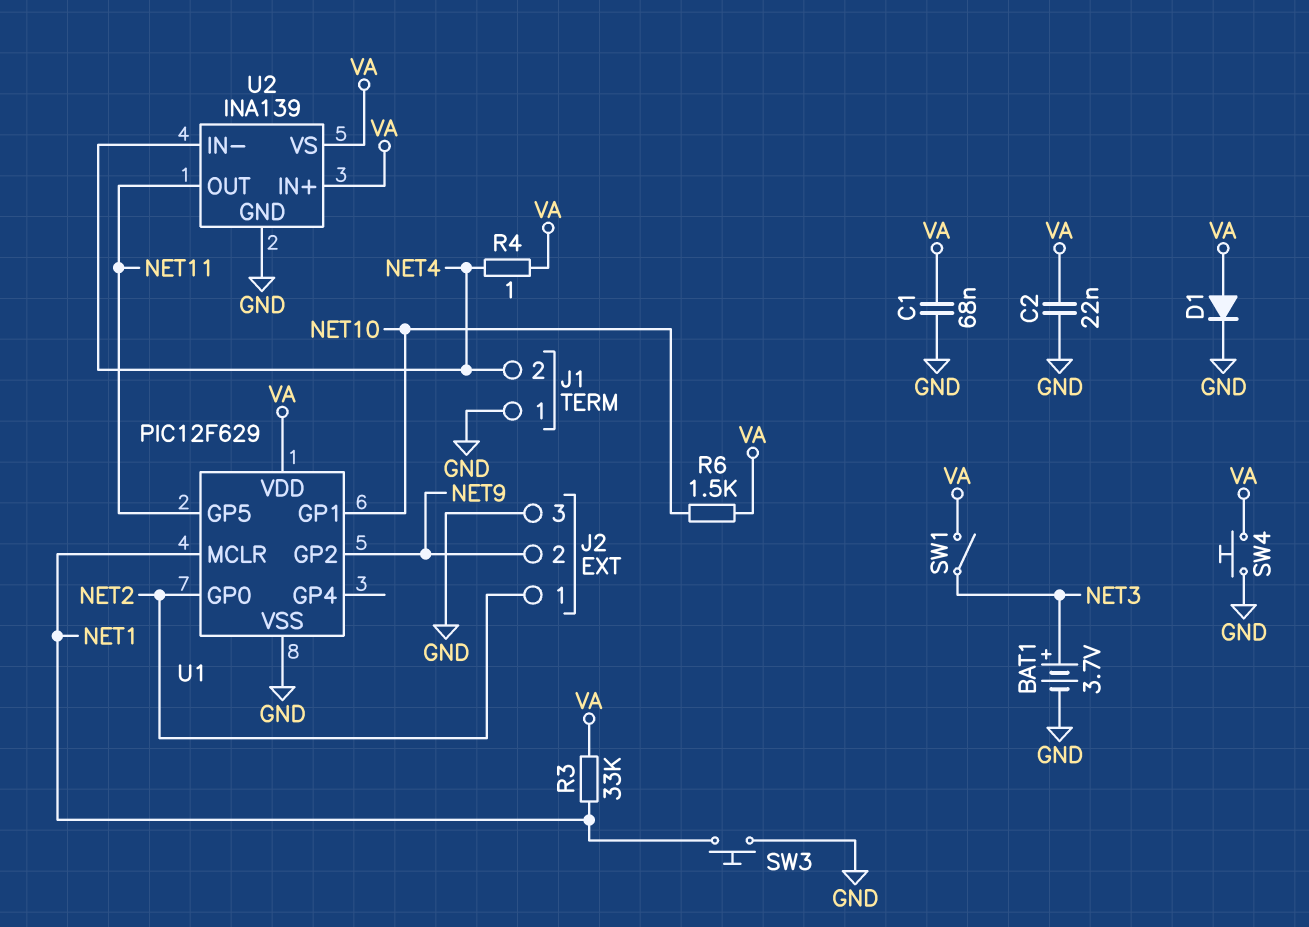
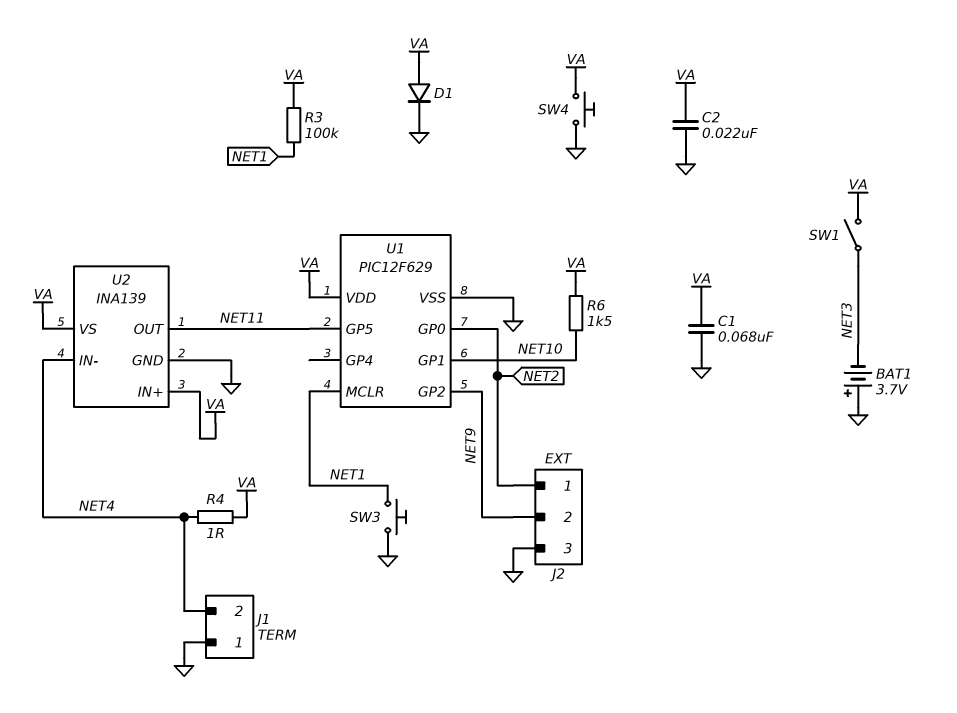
BAT1: 3.7V (plus NET3, minus GND) -> 3.7V (plus GND, minus NET3)
R3: 33k (NET1, VA) -> 100k (NET1, VA)

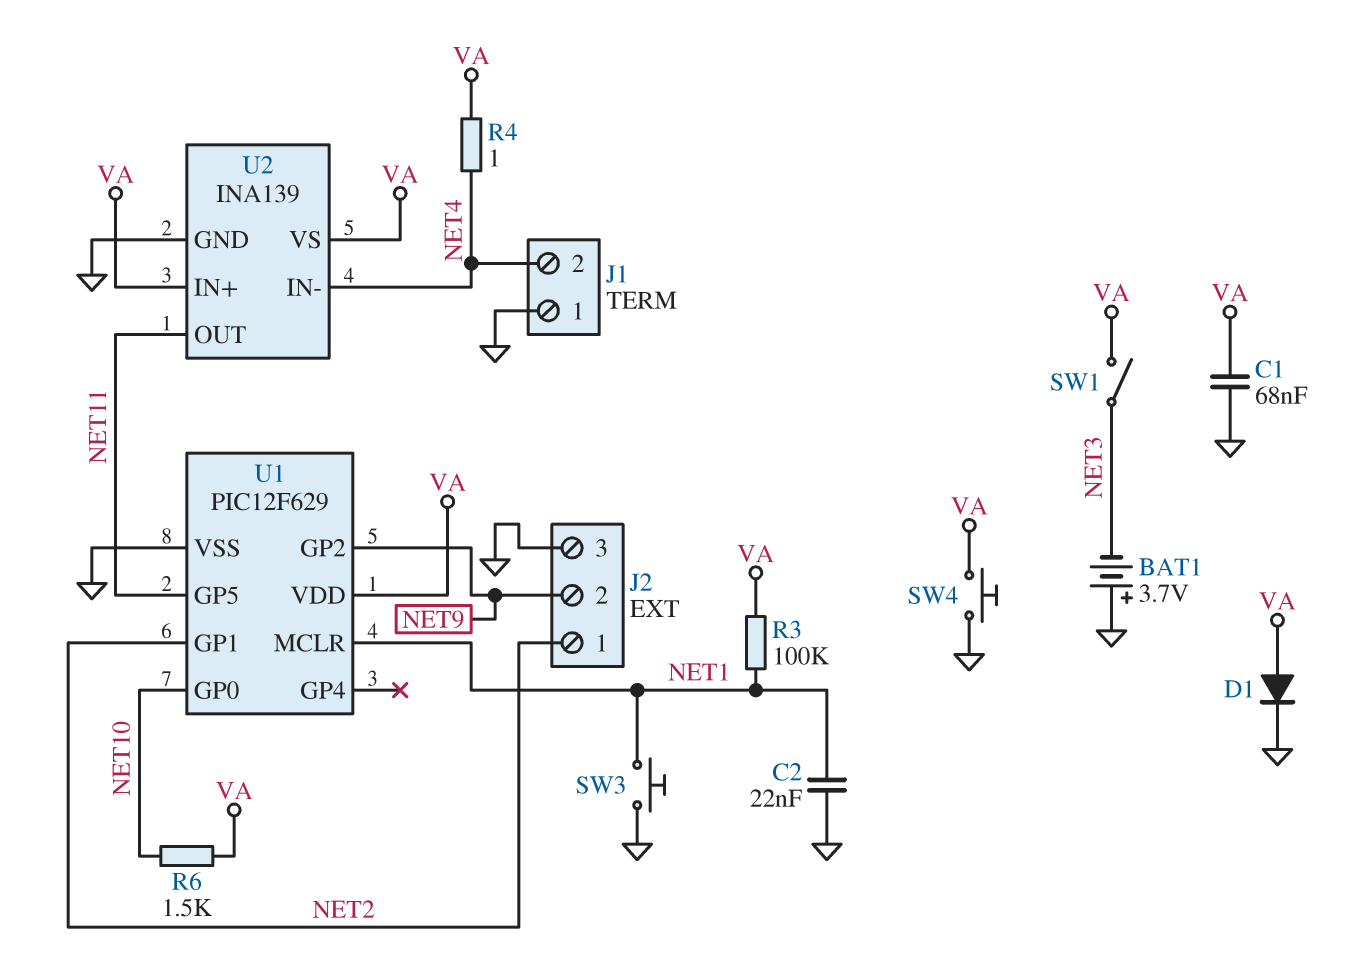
C2: 22nF (GND, VA) -> 22nF (GND, NET1)
U1 pin GP0: NET2 -> NET10
U1 pin GP1: NET10 -> NET2

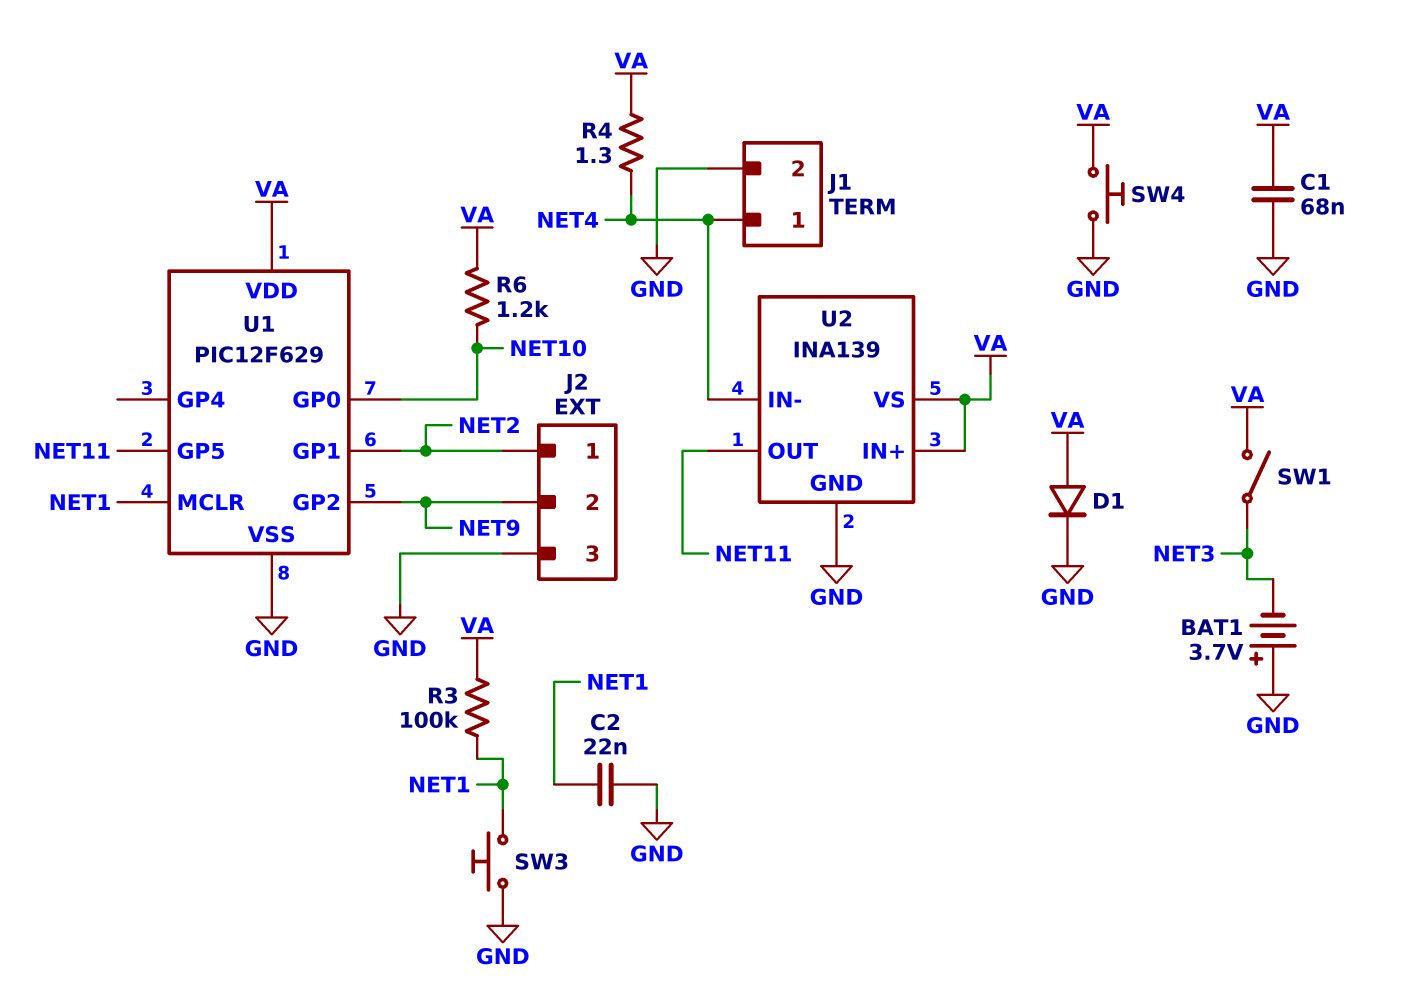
J1 pin 1: GND -> NET4
J1 pin 2: NET4 -> GND
R4: 1 (NET4, VA) -> 1.3 (NET4, VA)
R6: 1.5k (NET10, VA) -> 1.2k (NET10, VA)

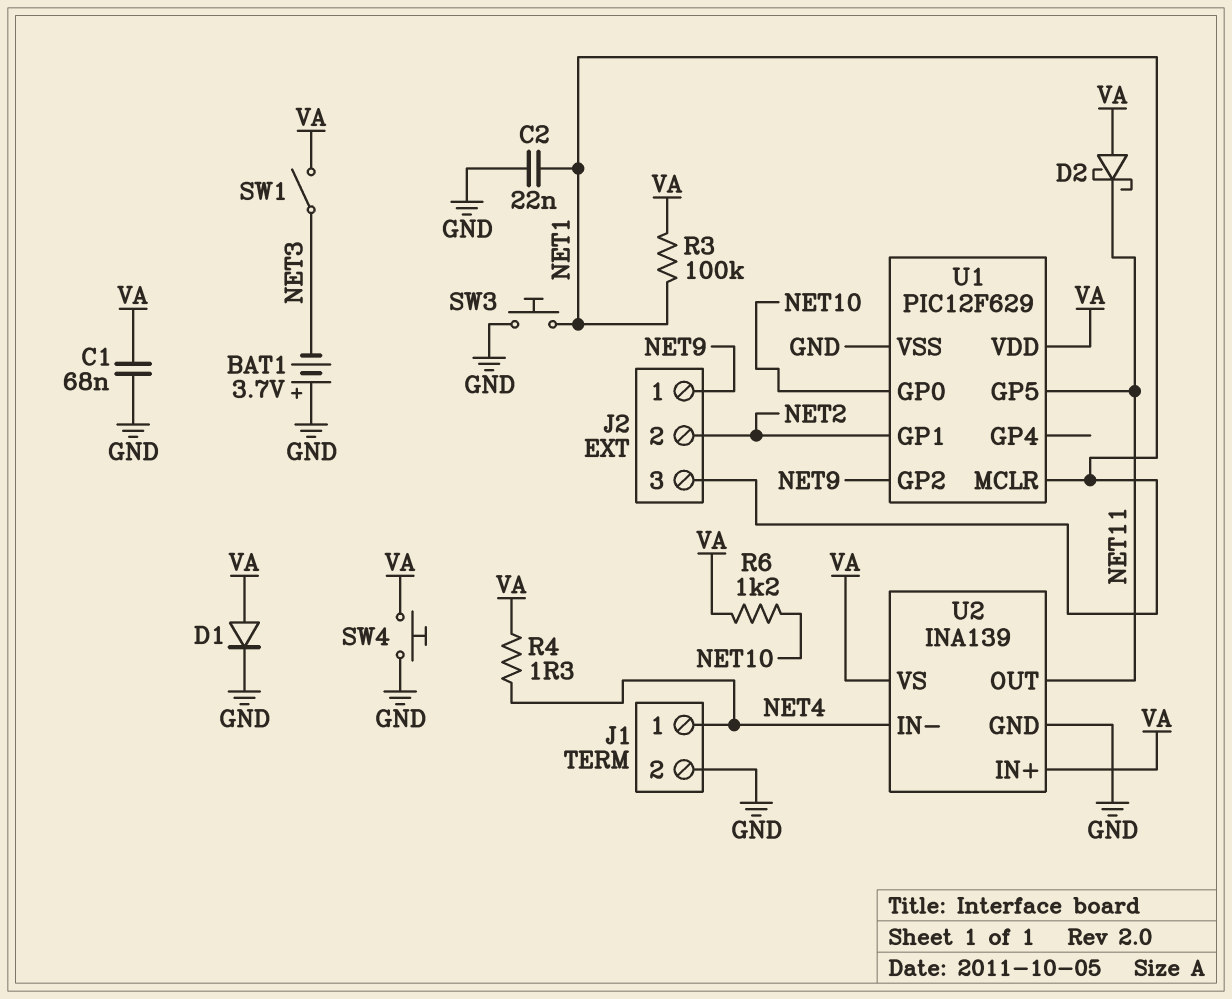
D2: none -> schottky (A VA, K NET11)
J2 pin 1: NET2 -> NET9
J2 pin 2: NET9 -> NET2
J2 pin 3: GND -> NET1

